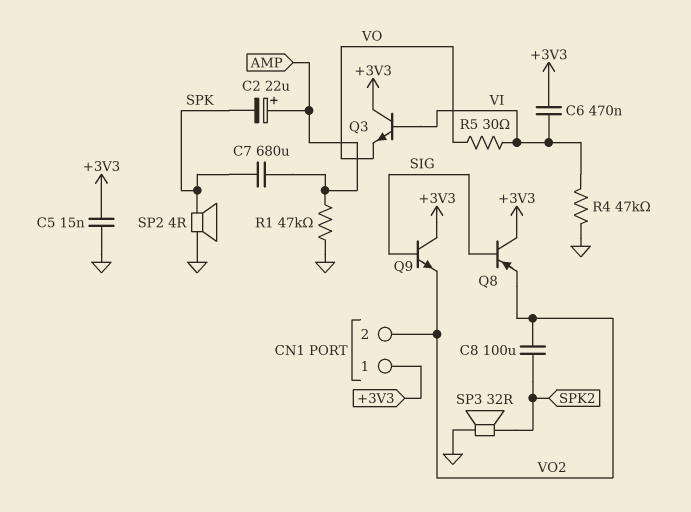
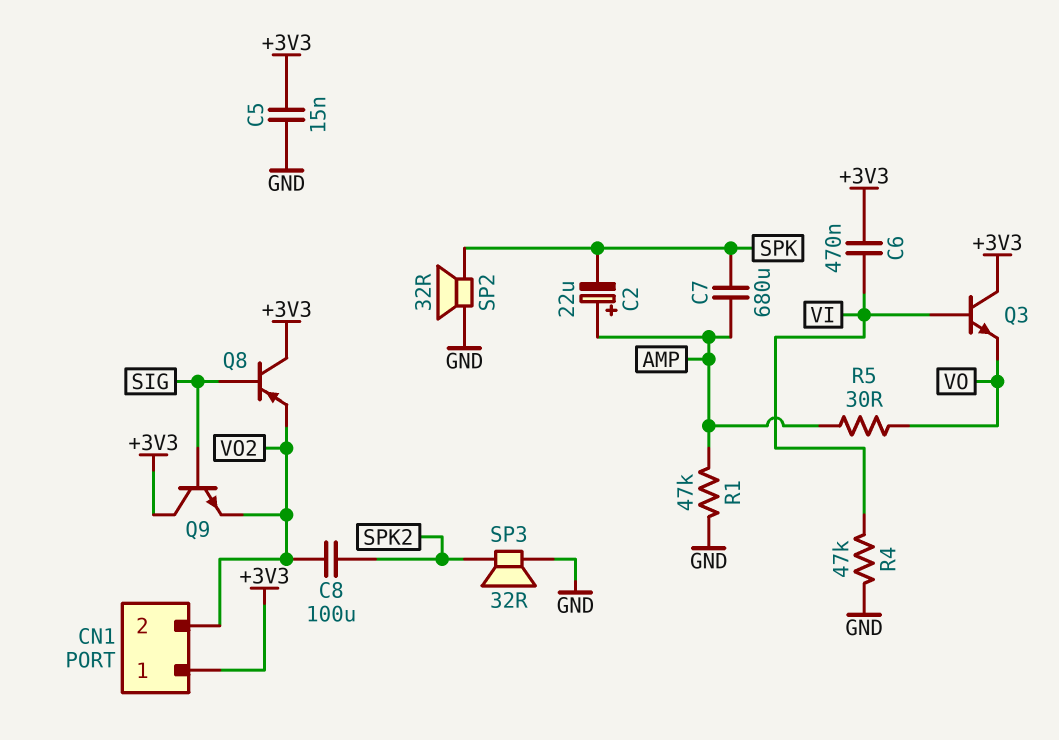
R5: 30 (VI, VO) -> 30 (AMP, VO)
SP2: speaker 4R (GND, SPK) -> speaker 32R (GND, SPK)

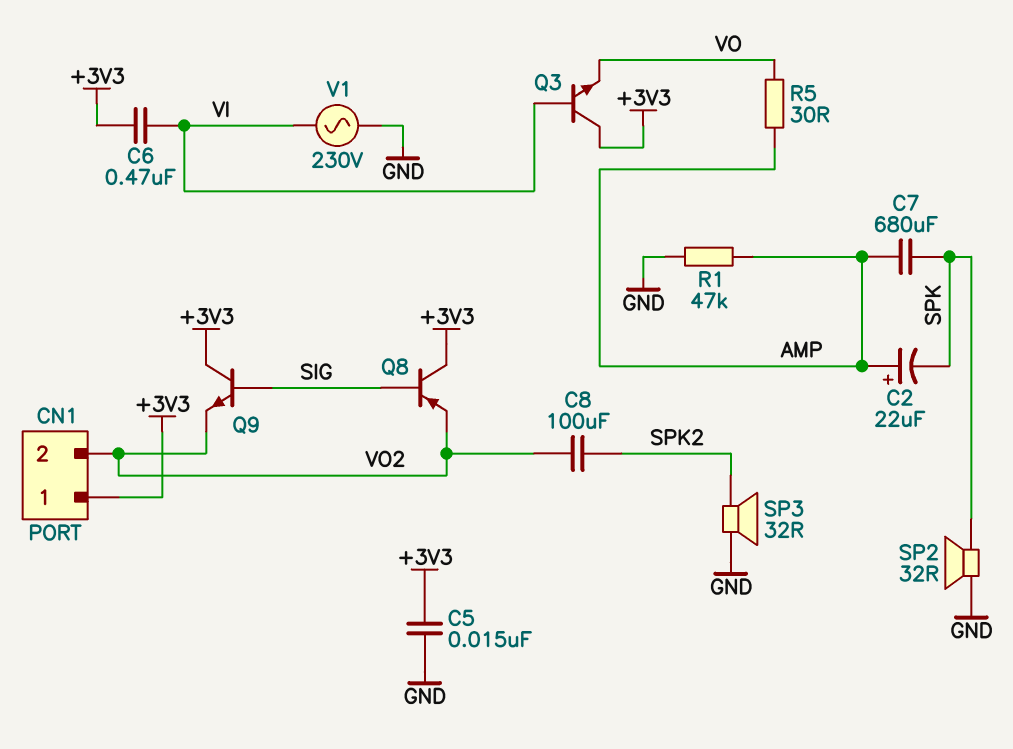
R4: 47k (GND, VI) -> none
V1: none -> AC 230V (GND, VI)

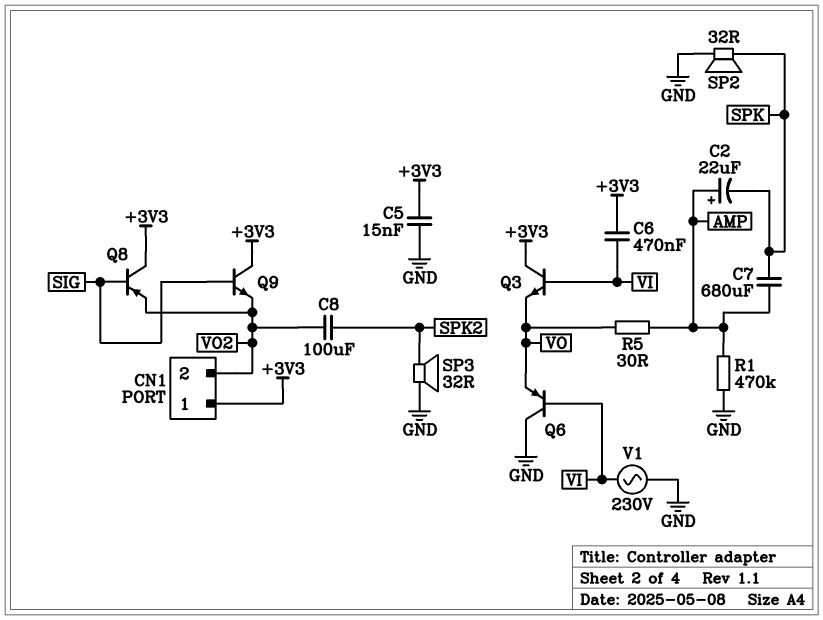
Q6: none -> PNP (B VI, C GND, E VO)
R1: 47k (AMP, GND) -> 470k (AMP, GND)

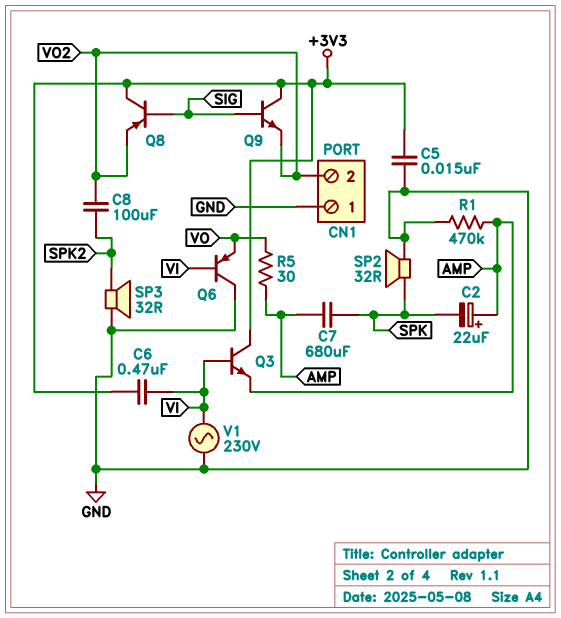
CN1 pin 1: +3V3 -> GND
Q3: NPN (B VI, C +3V3, E VO) -> NPN (B VI, C +3V3, E AMP)

